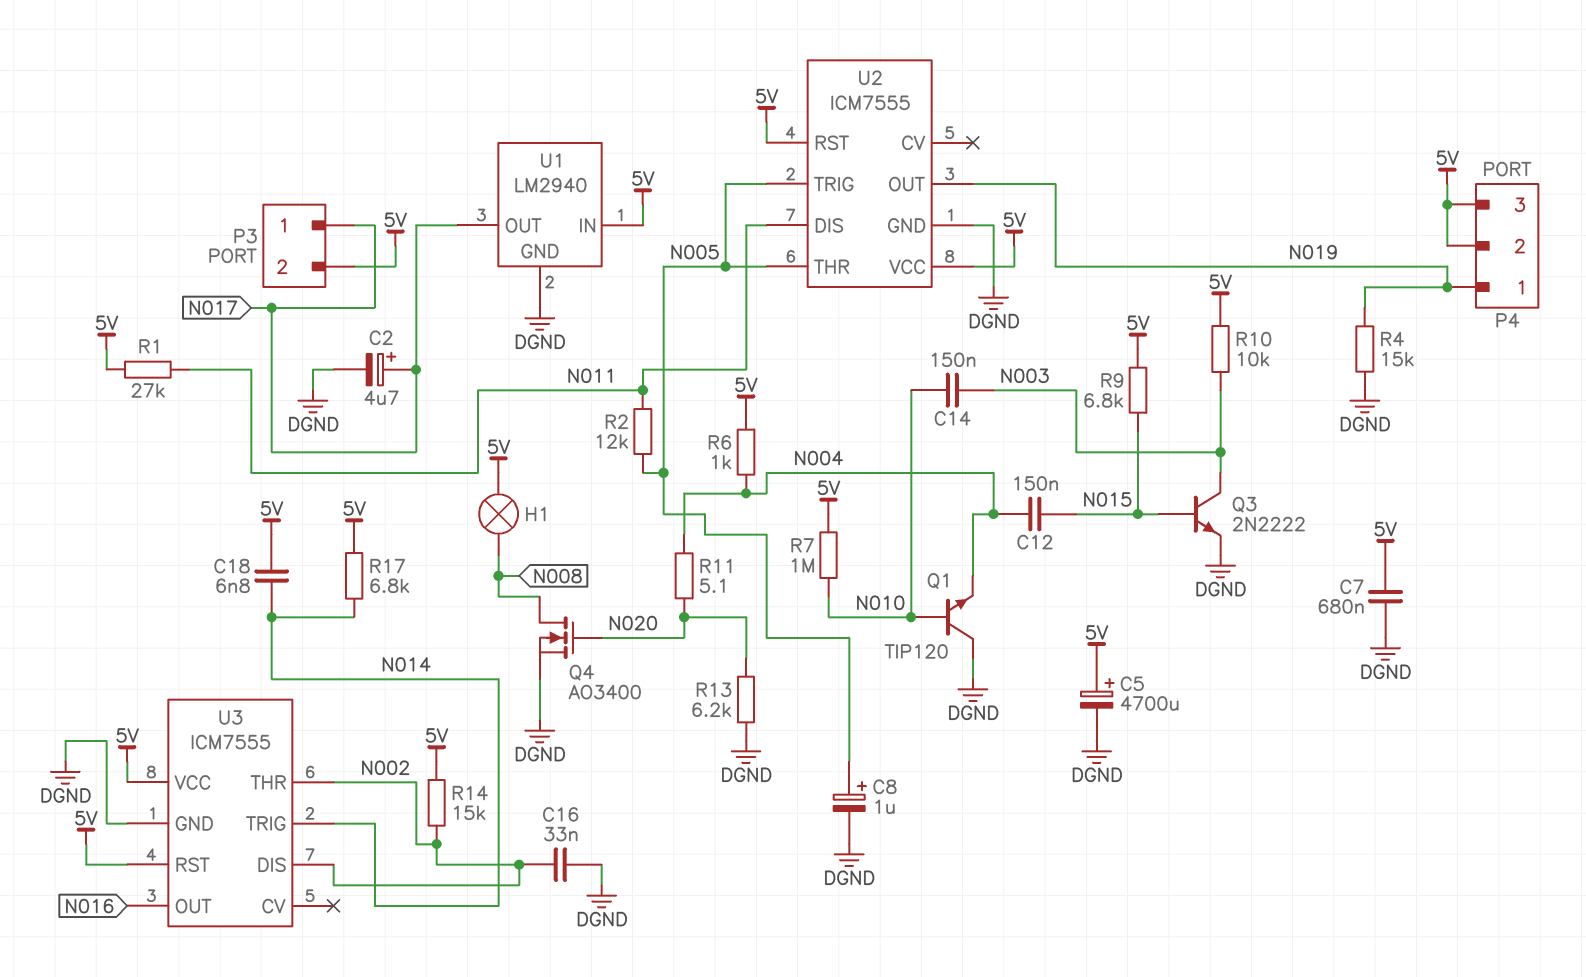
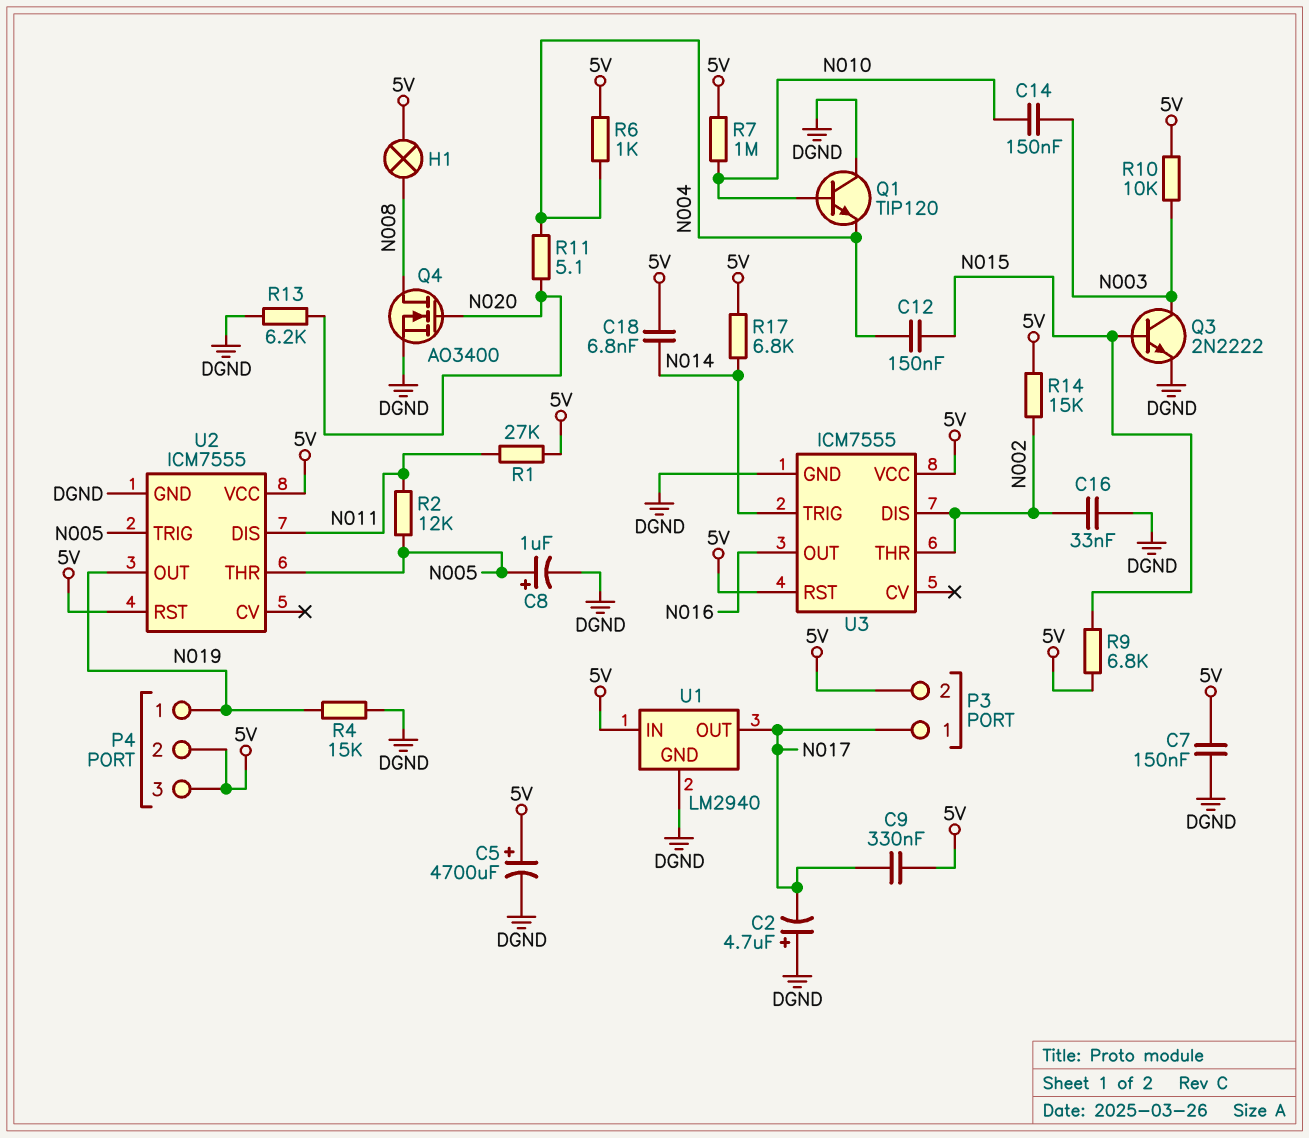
C2: 4.7uF (plus N017, minus DGND) -> 4.7uF (plus DGND, minus N017)
C7: 680nF (5V, DGND) -> 150nF (5V, DGND)
C9: none -> 330nF (5V, N017)

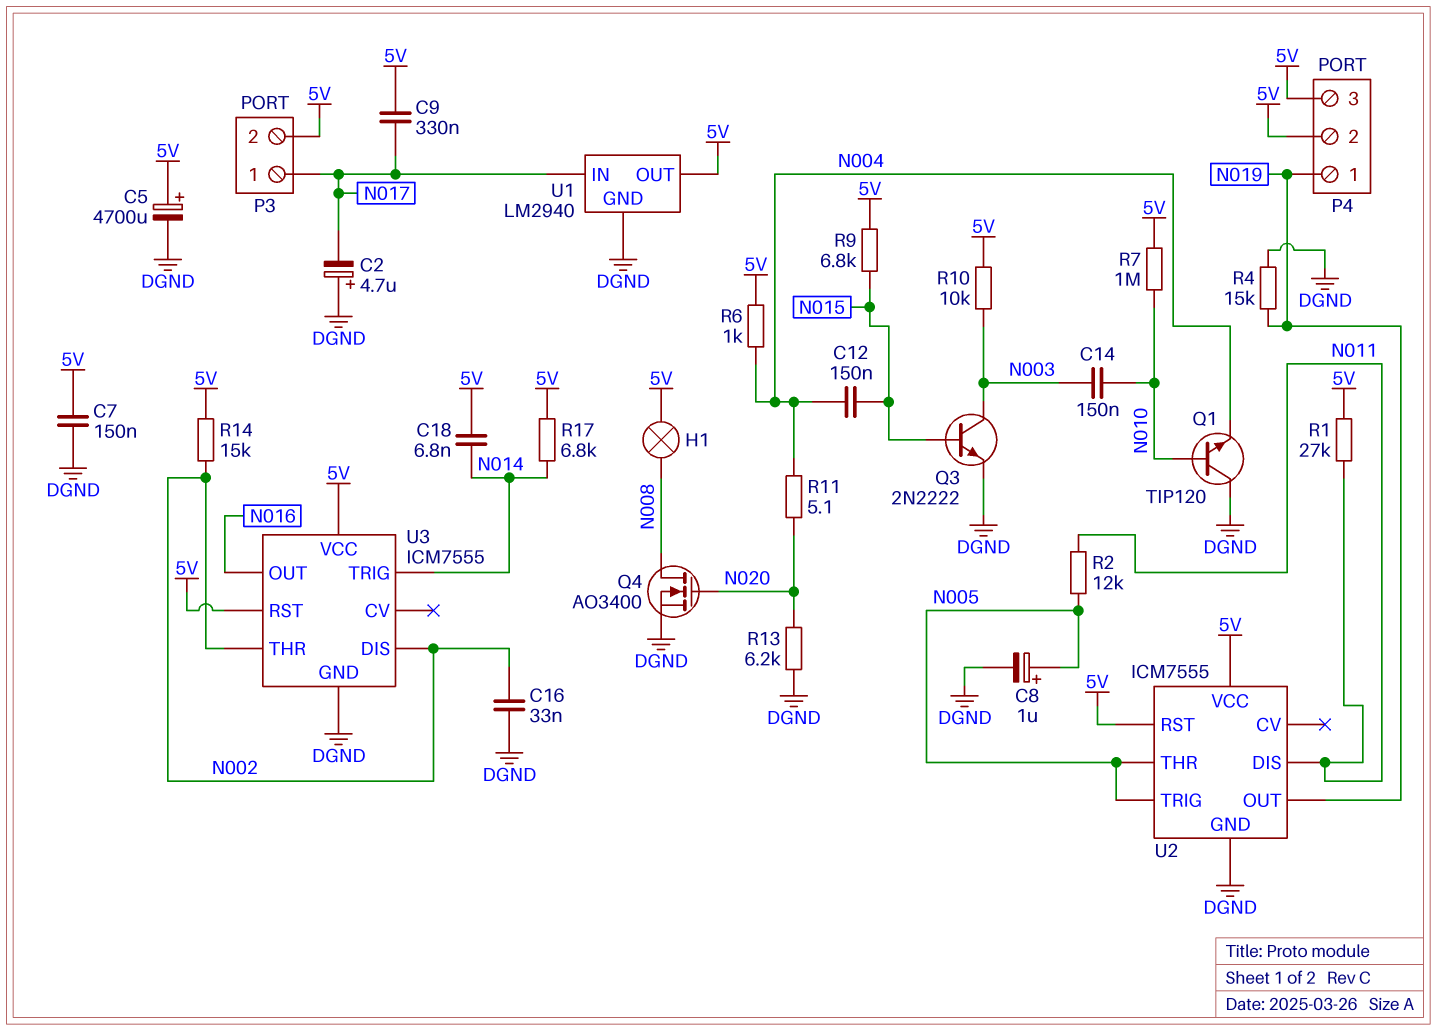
U1 pin IN: 5V -> N017
U1 pin OUT: N017 -> 5V

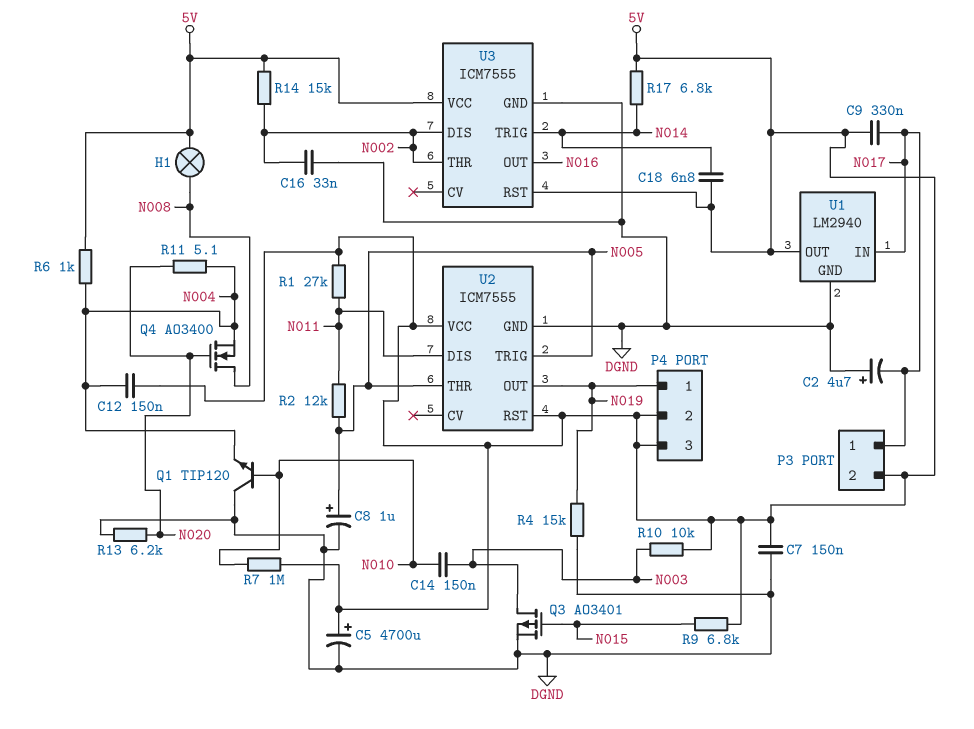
C12: 150nF (N004, N015) -> 150nF (5V, N004)
Q3: NPN 2N2222 (B N015, C N003, E DGND) -> PMOS AO3401 (G N015, D N003, S DGND)
Q4: NMOS AO3400 (G N020, D N008, S DGND) -> NMOS AO3400 (G N020, D N008, S N004)

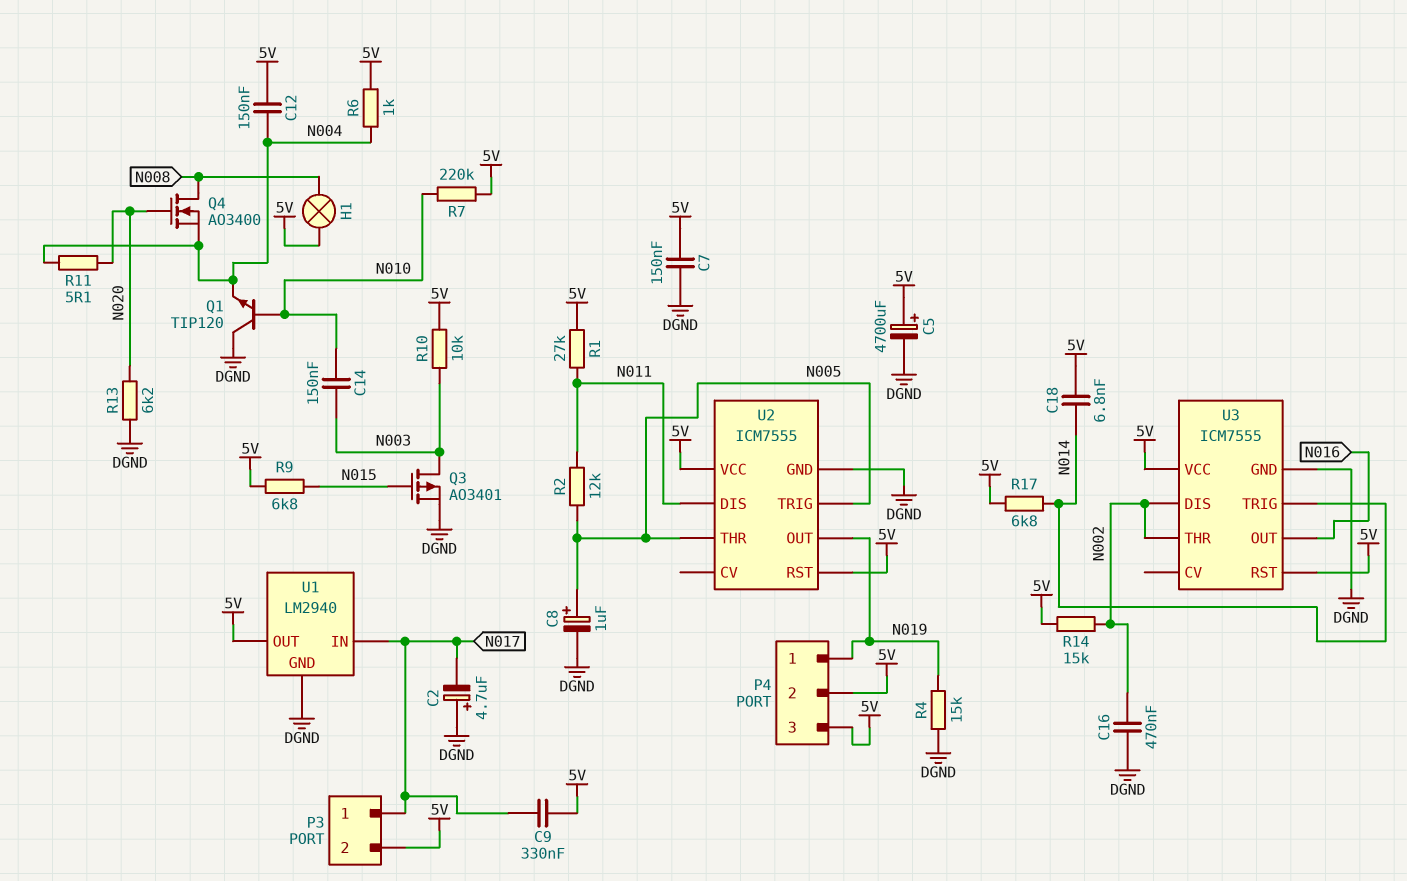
C16: 33nF (DGND, N002) -> 470nF (DGND, N002)
R7: 1M (5V, N010) -> 220k (5V, N010)

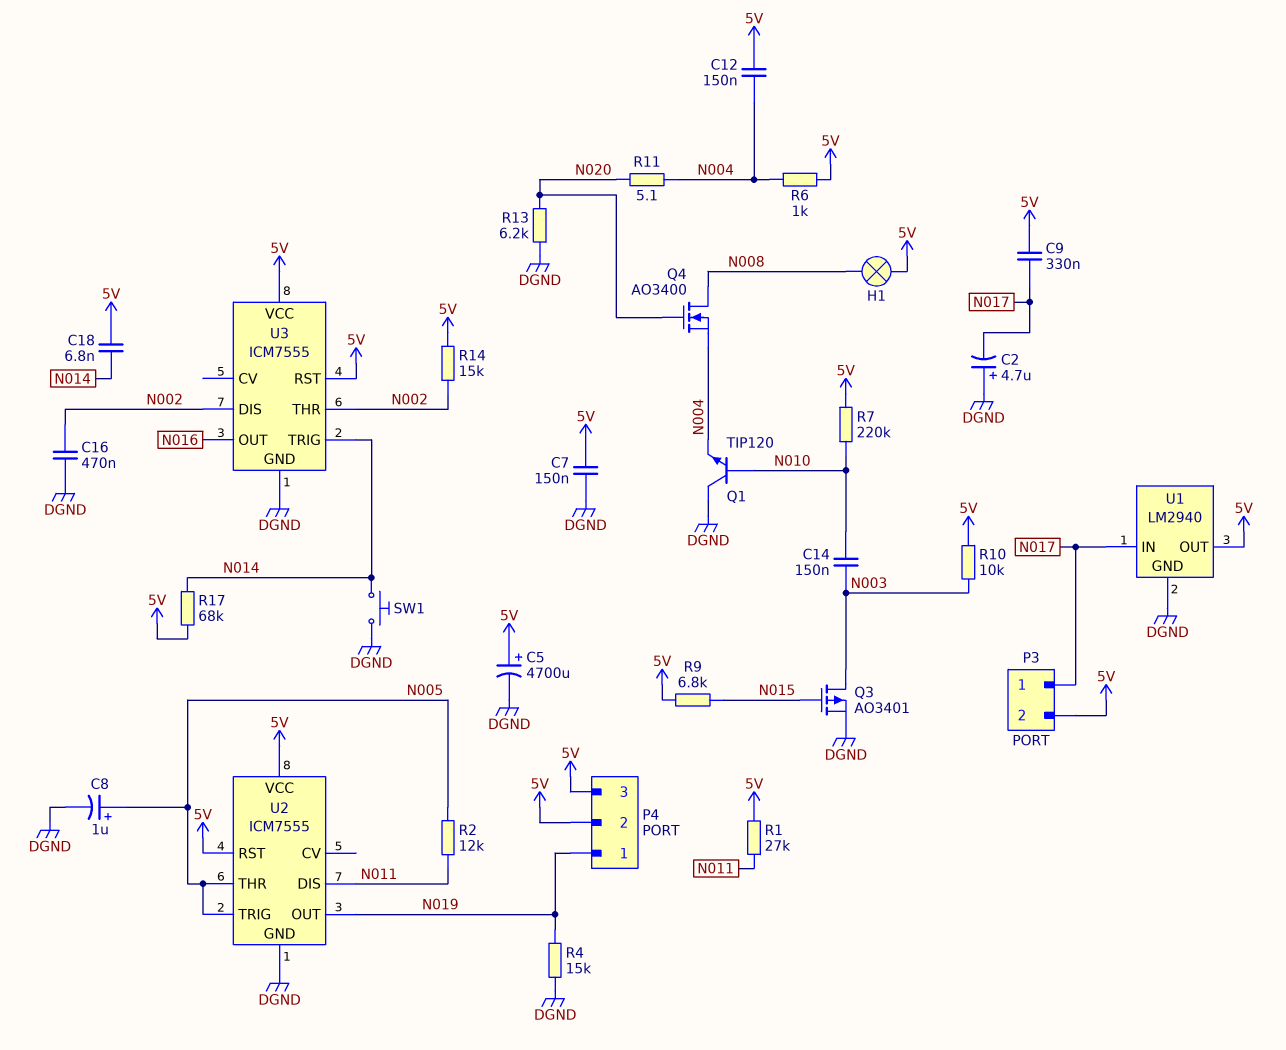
R17: 6.8k (5V, N014) -> 68k (5V, N014)
SW1: none -> button (DGND, N014)

